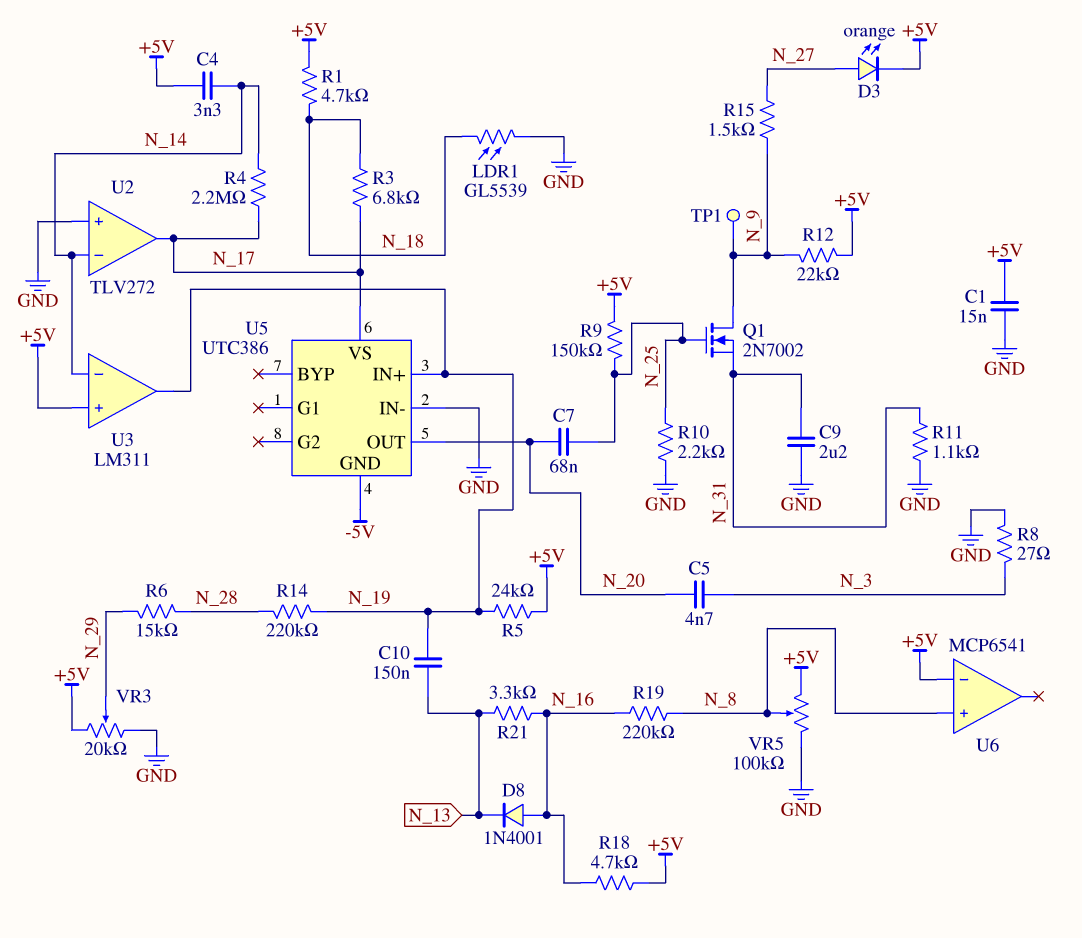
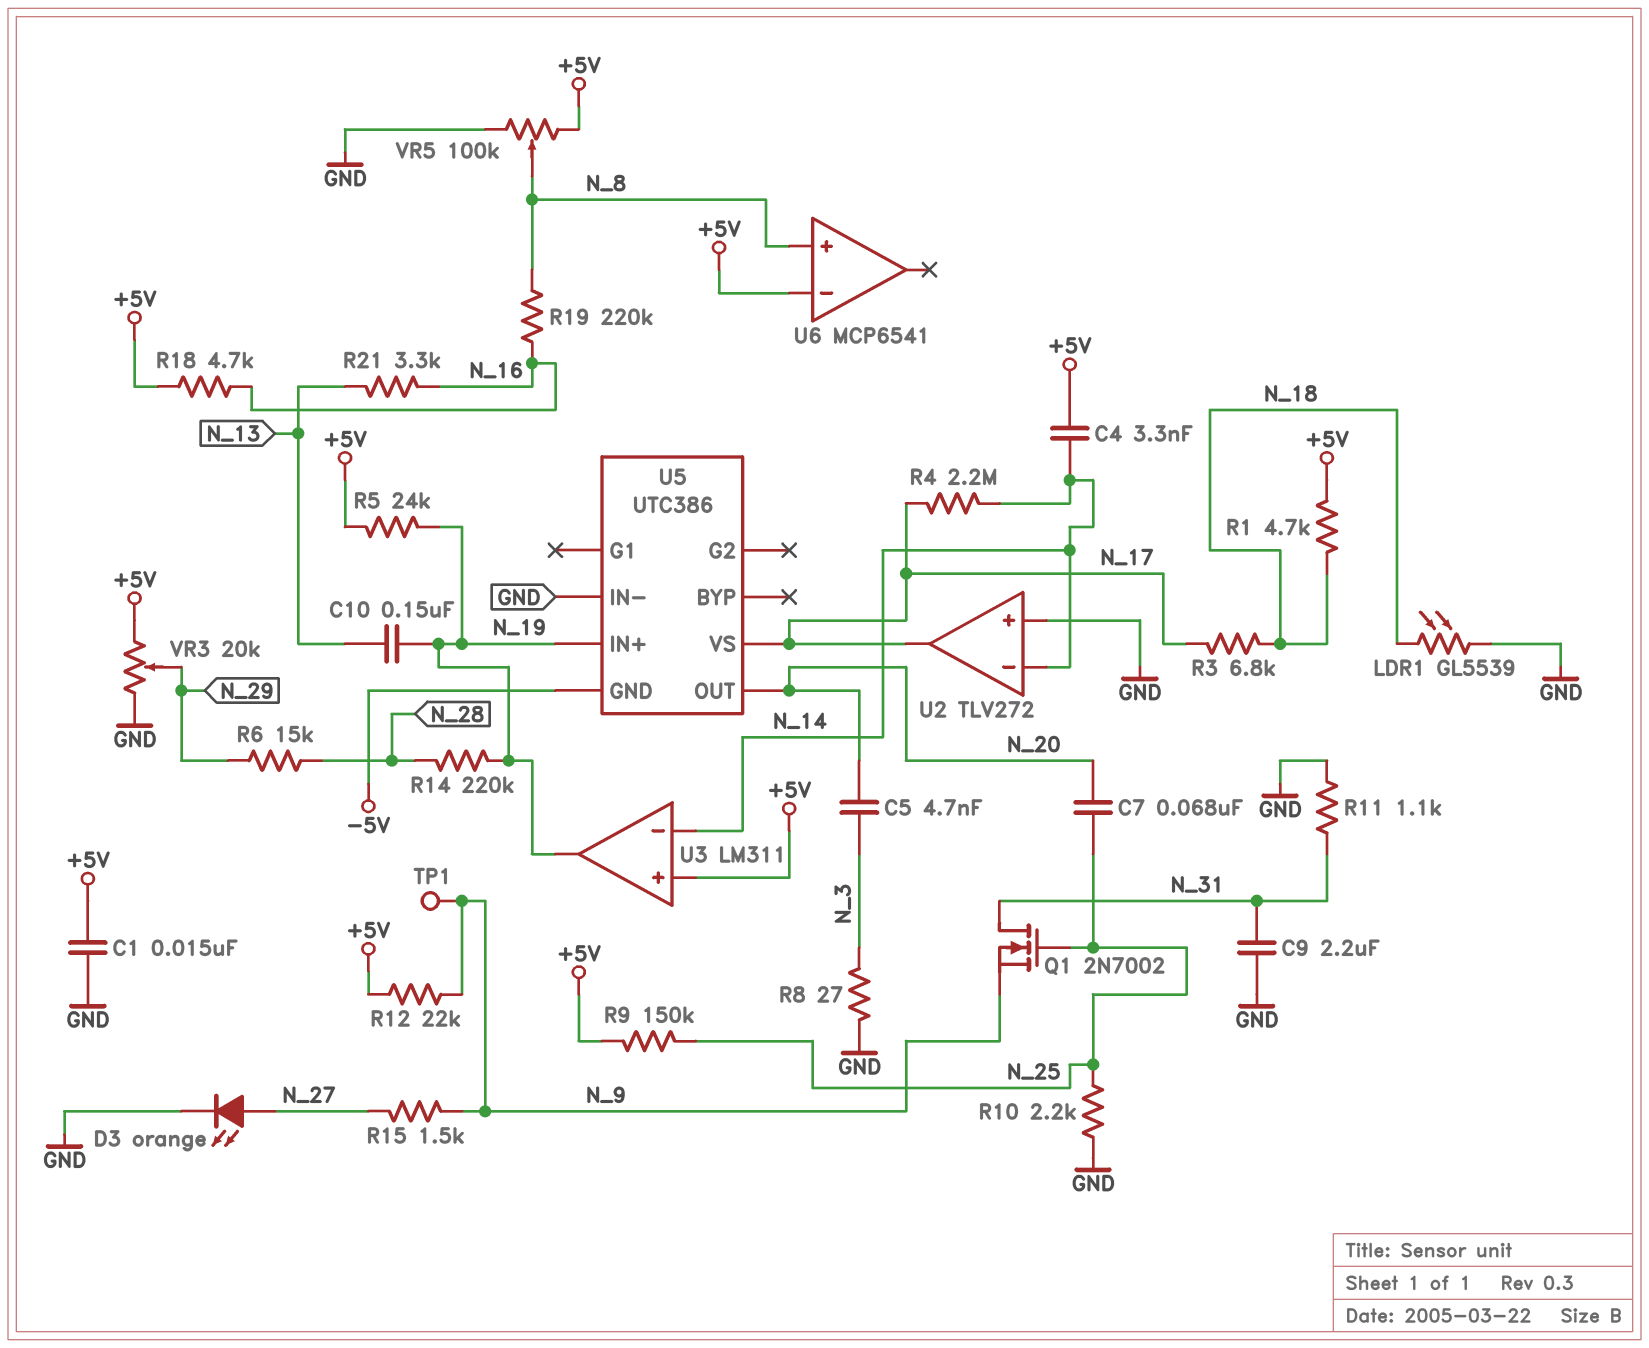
D3: LED orange (A N_27, K +5V) -> LED orange (A N_27, K GND)
D8: diode 1N4001 (A N_16, K N_13) -> none
Q1: NMOS 2N7002 (G N_25, D N_9, S N_31) -> NMOS 2N7002 (G N_25, D N_31, S N_9)

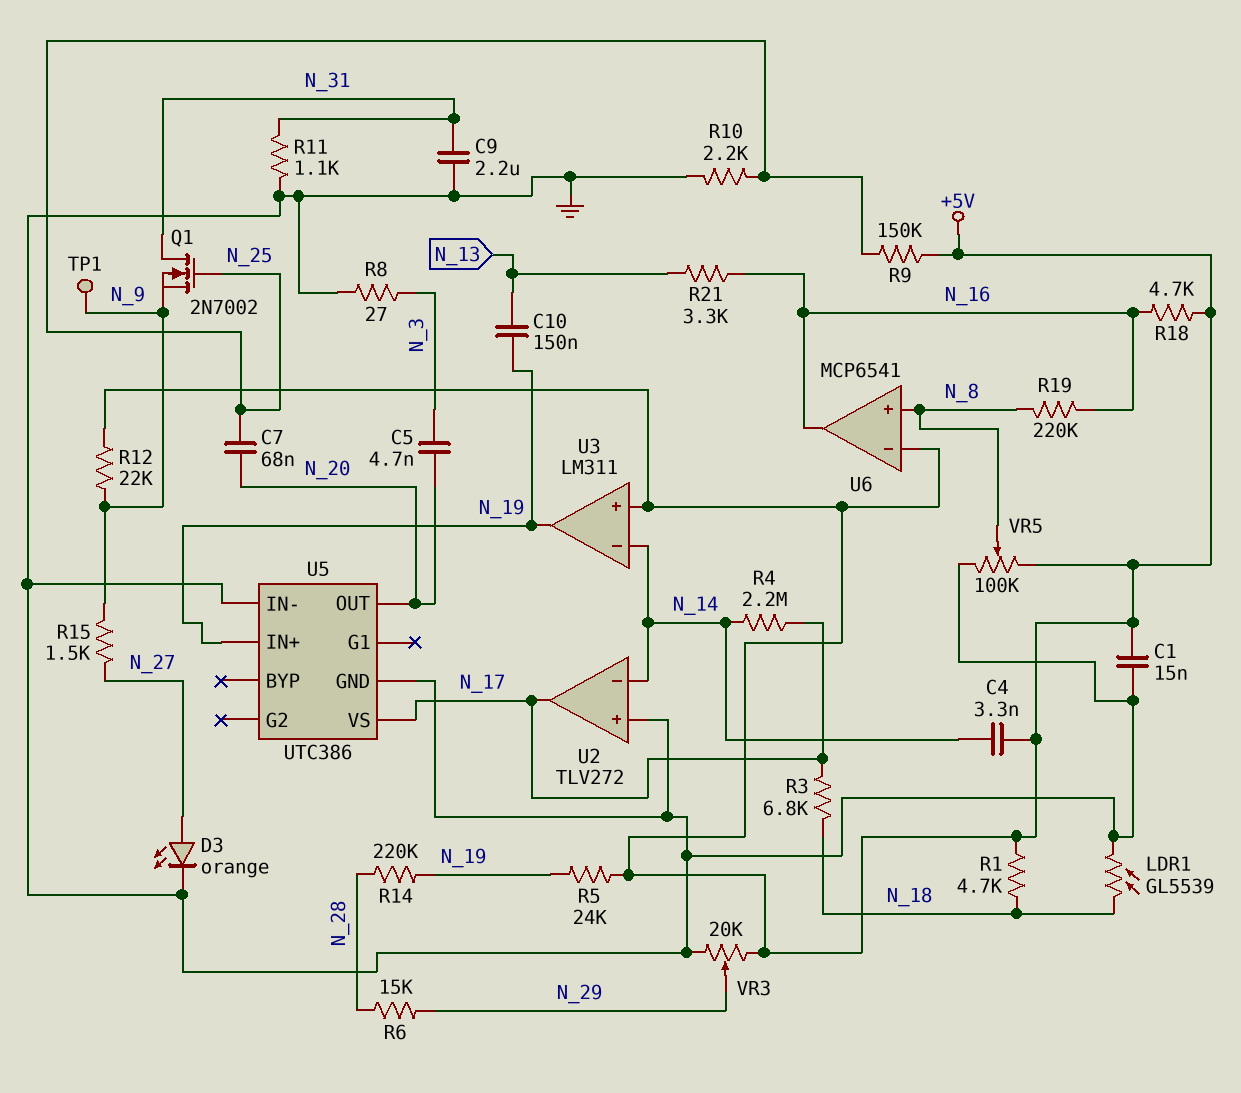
U5 pin GND: -5V -> GND
U6 pin out: none -> N_16

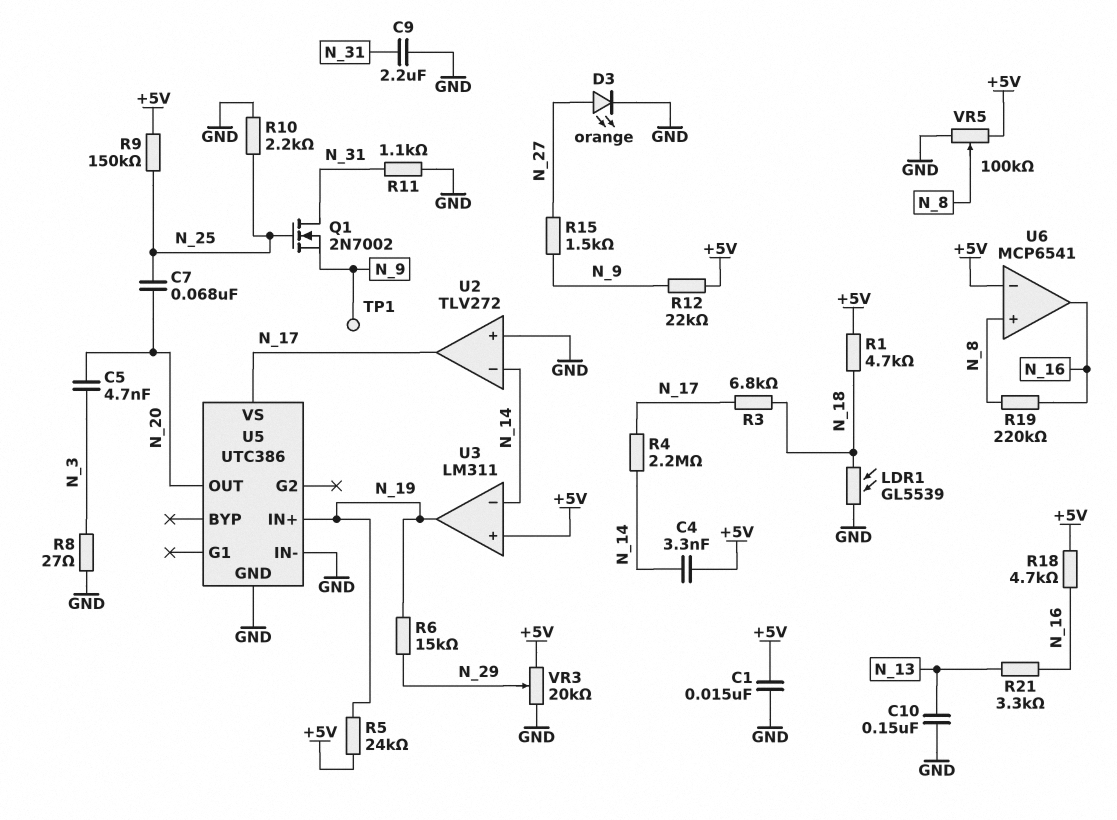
C10: 150nF (N_13, N_19) -> 150nF (GND, N_13)
R6: 15k (N_28, N_29) -> 15k (N_19, N_29)
R14: 220k (N_19, N_28) -> none

